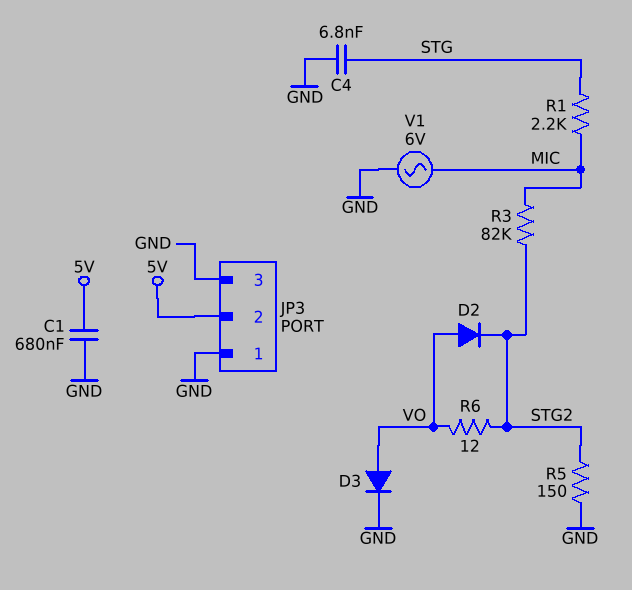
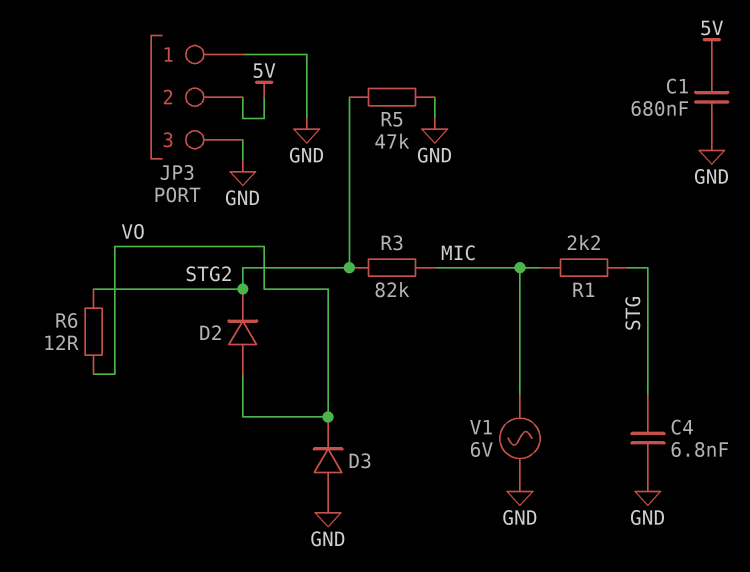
D3: diode (A VO, K GND) -> diode (A GND, K VO)
R5: 150 (GND, STG2) -> 47k (GND, STG2)

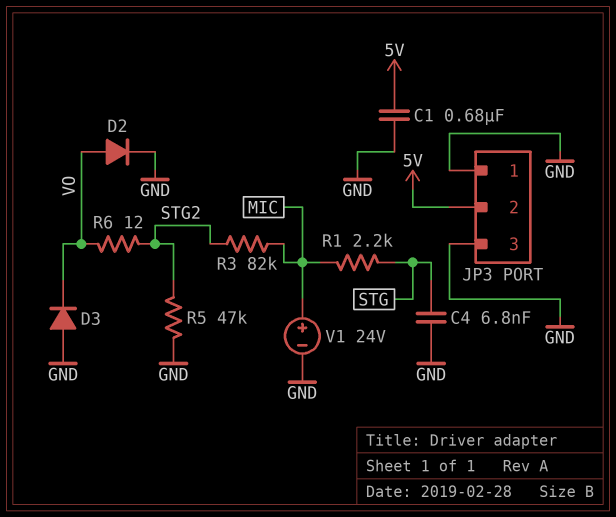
D2: diode (A VO, K STG2) -> diode (A VO, K GND)
V1: AC 6V (GND, MIC) -> 24V (plus MIC, minus GND)

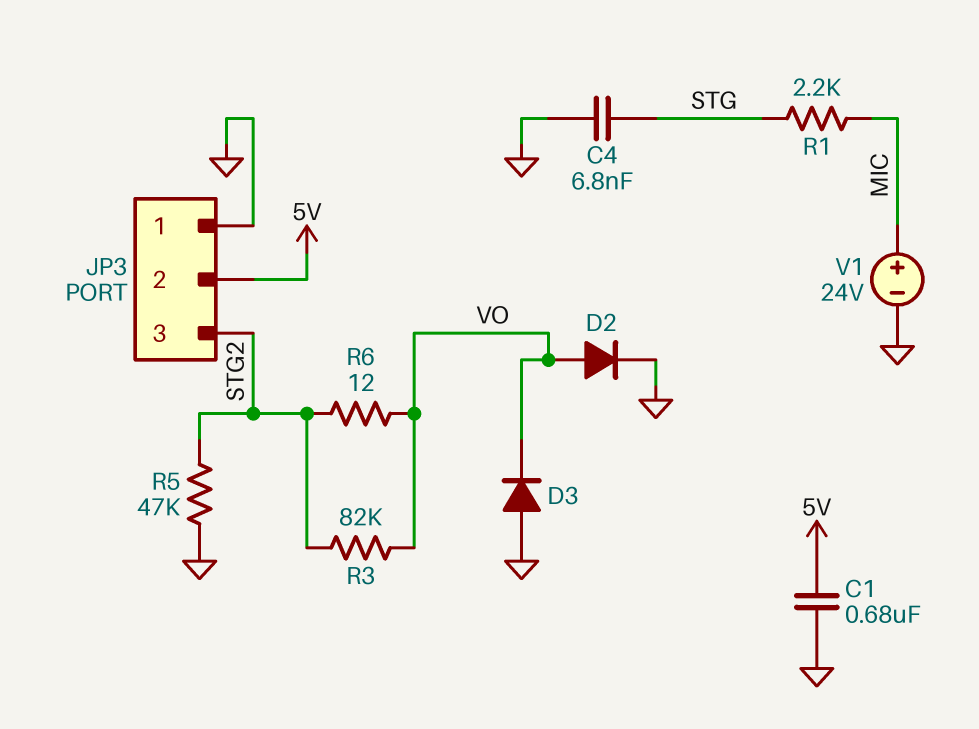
JP3 pin 3: GND -> STG2
R3: 82k (MIC, STG2) -> 82k (STG2, VO)

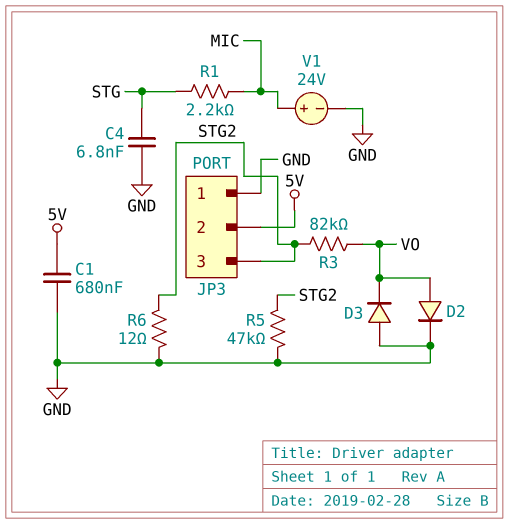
R6: 12 (STG2, VO) -> 12 (GND, STG2)

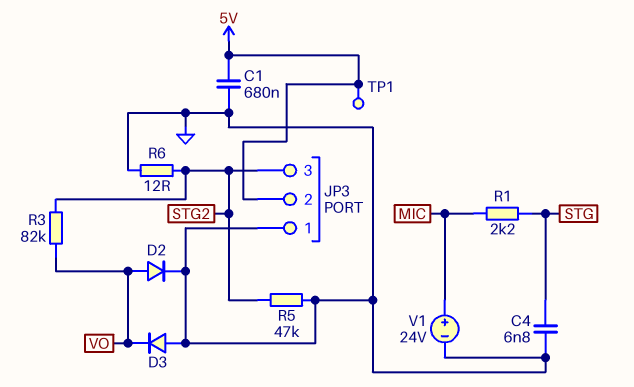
TP1: none -> test point (5V)

